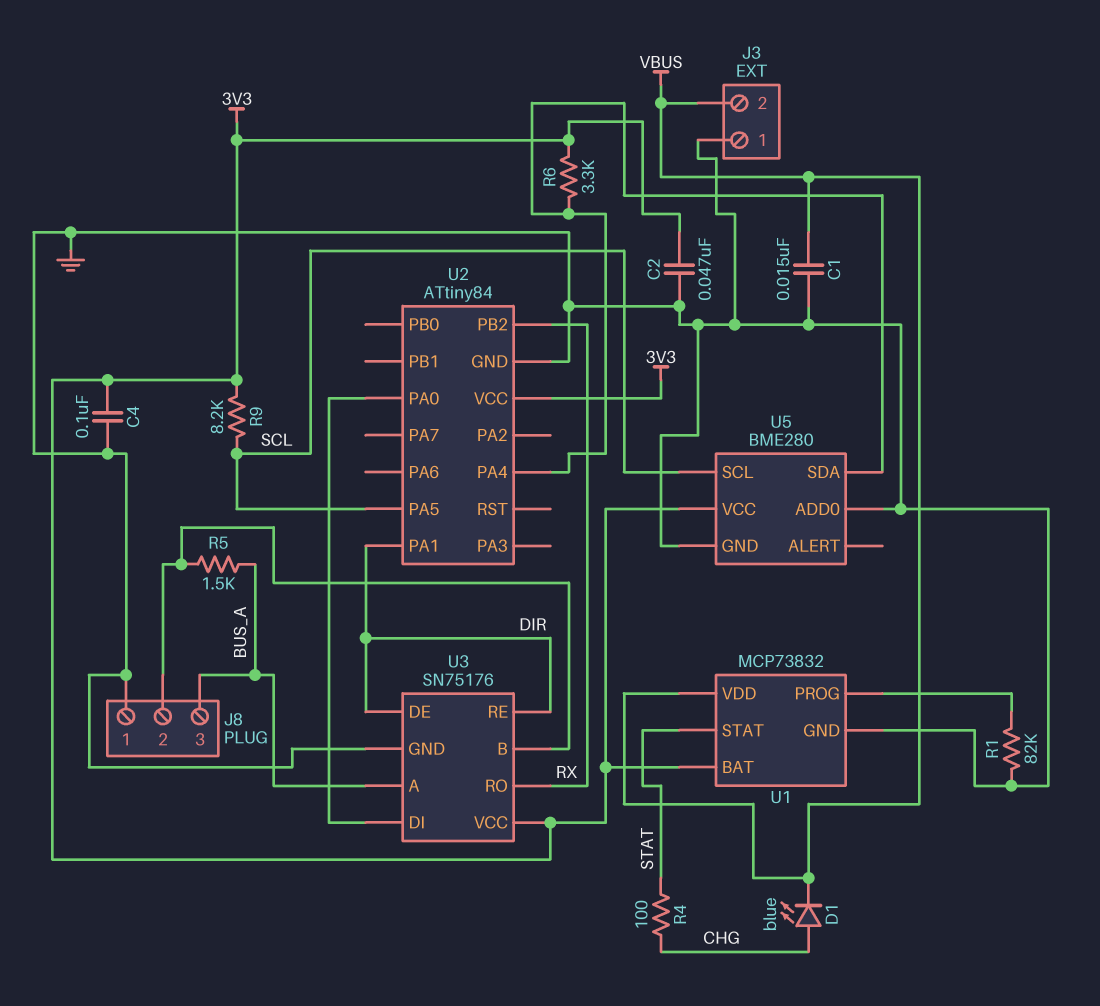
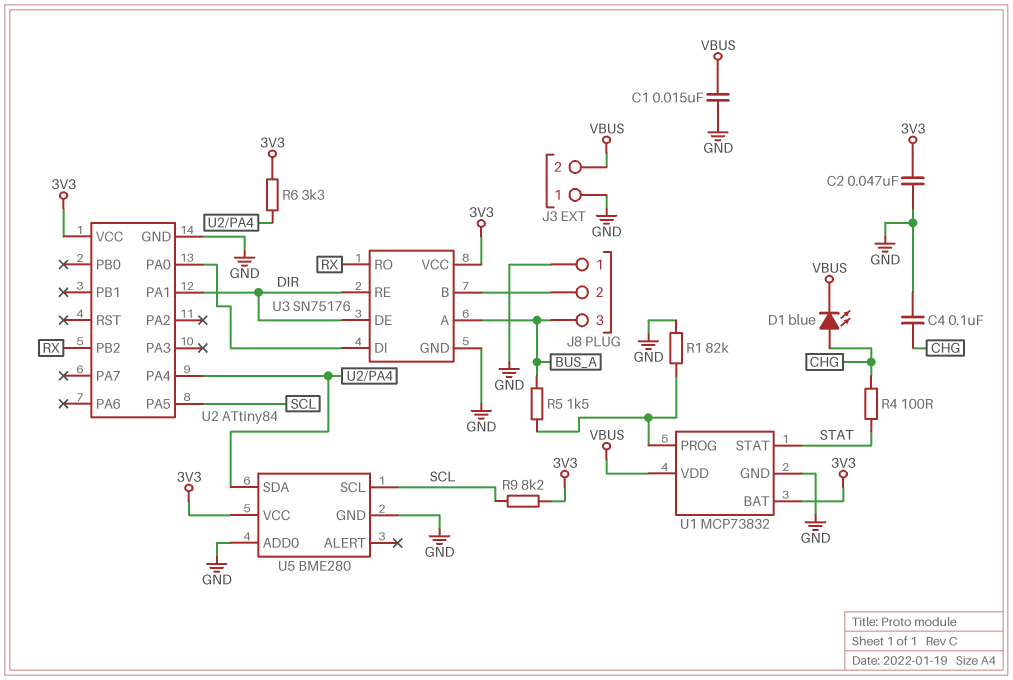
C4: 100nF (3V3, GND) -> 100nF (CHG, GND)
R5: 1.5k (BUS_A, J8/2) -> 1.5k (BUS_A, U1/PROG)

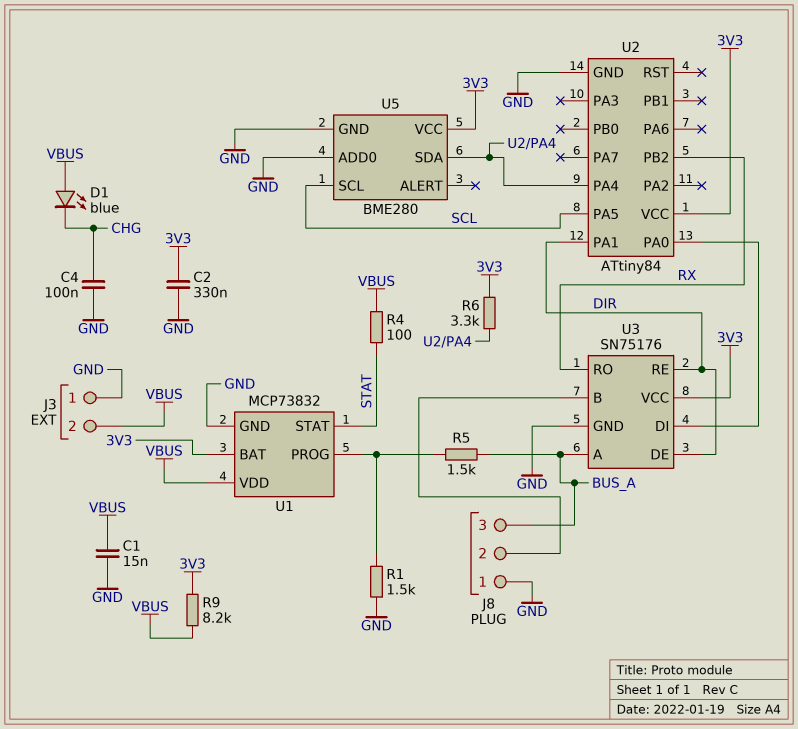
C2: 47nF (3V3, GND) -> 330nF (3V3, GND)
D1: LED blue (A CHG, K VBUS) -> LED blue (A VBUS, K CHG)
R1: 82k (GND, U1/PROG) -> 1.5k (GND, U1/PROG)
R4: 100 (CHG, STAT) -> 100 (STAT, VBUS)
R9: 8.2k (3V3, SCL) -> 8.2k (3V3, VBUS)

